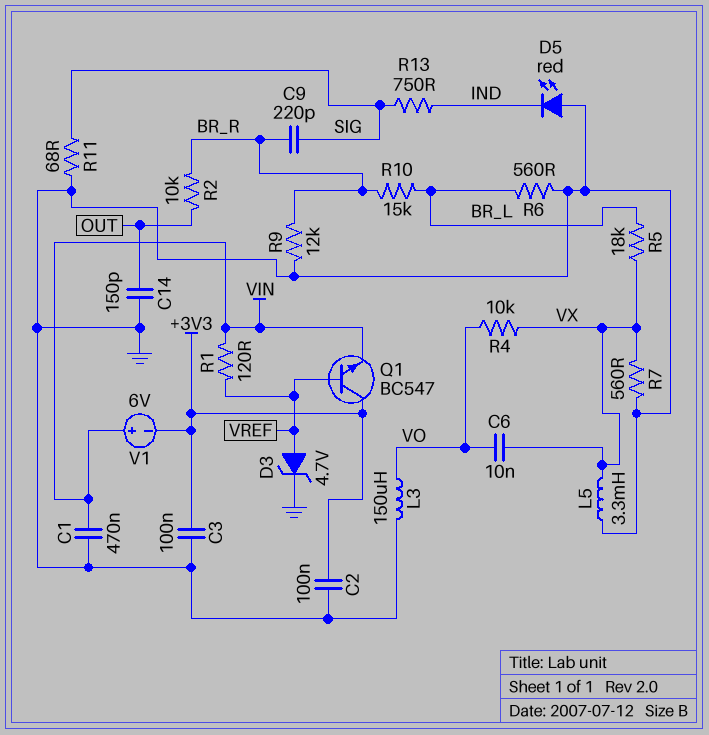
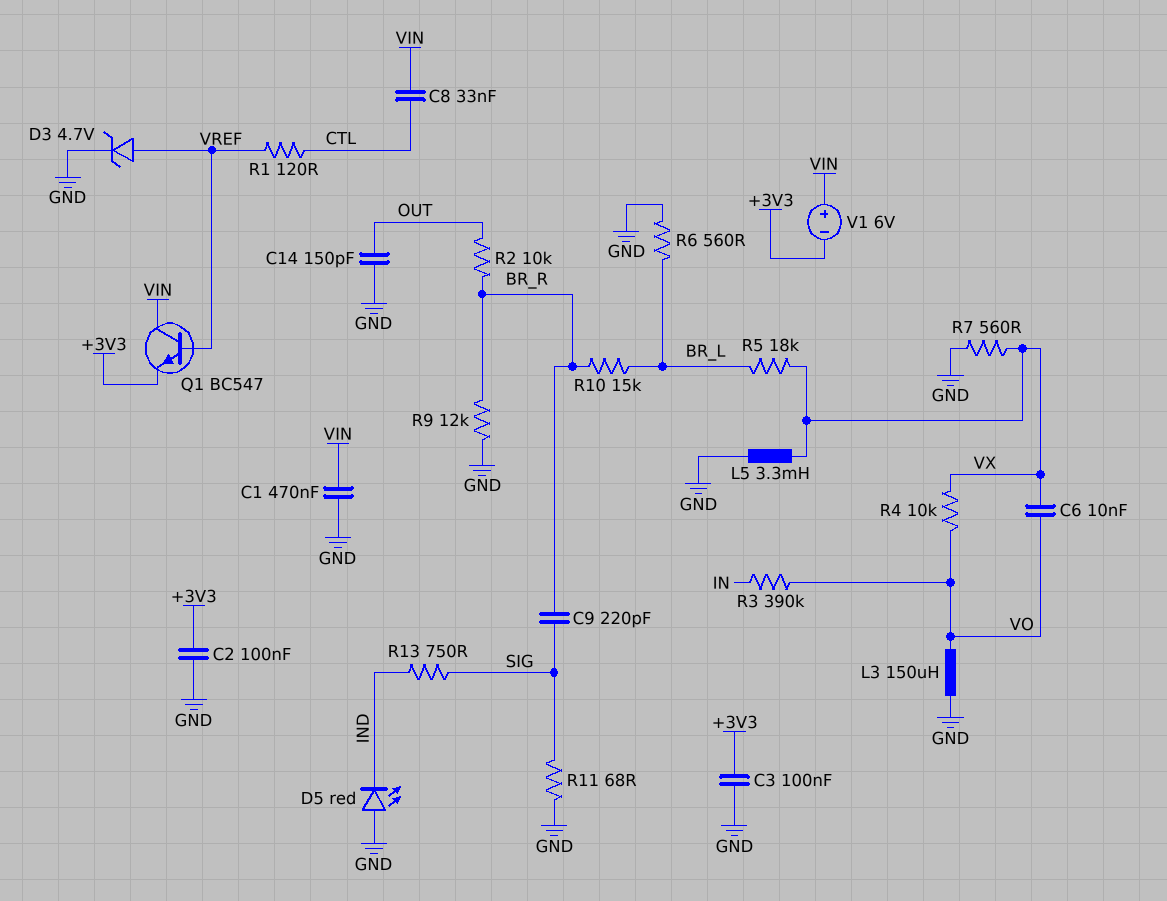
C8: none -> 33nF (CTL, VIN)
Q1: NPN BC547 (B VREF, C +3V3, E VIN) -> NPN BC547 (B VREF, C VIN, E +3V3)
R1: 120 (VIN, VREF) -> 120 (CTL, VREF)
R3: none -> 390k (IN, VO)

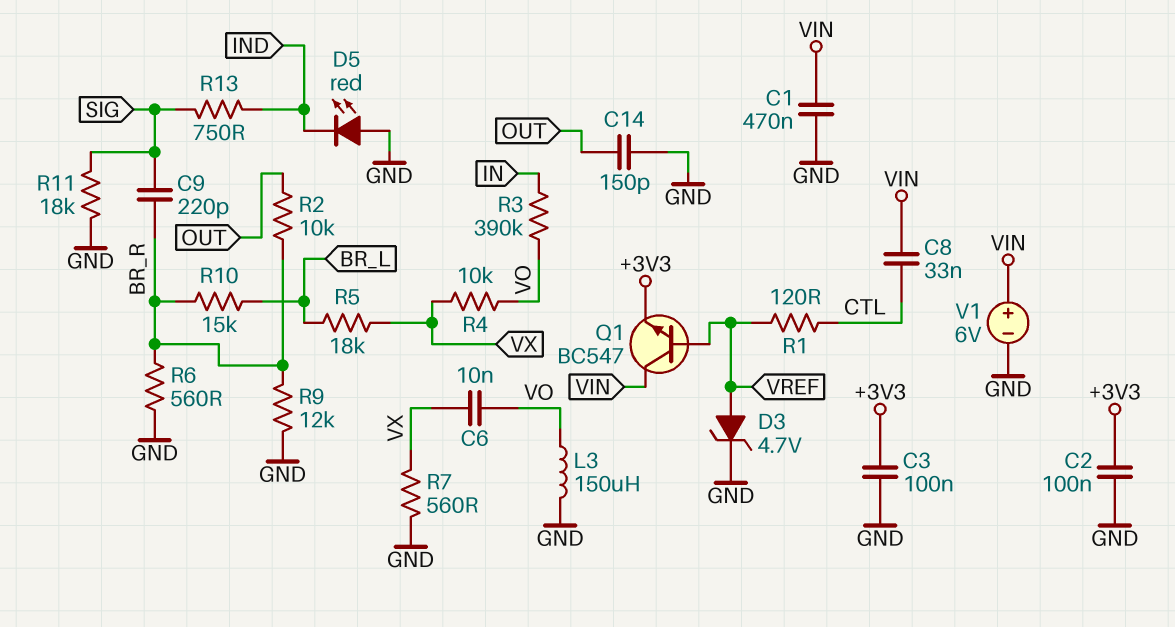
L5: 3.3mH (GND, VX) -> none
R6: 560 (BR_L, GND) -> 560 (BR_R, GND)
R11: 68 (GND, SIG) -> 18k (GND, SIG)
V1: 6V (plus VIN, minus +3V3) -> 6V (plus VIN, minus GND)

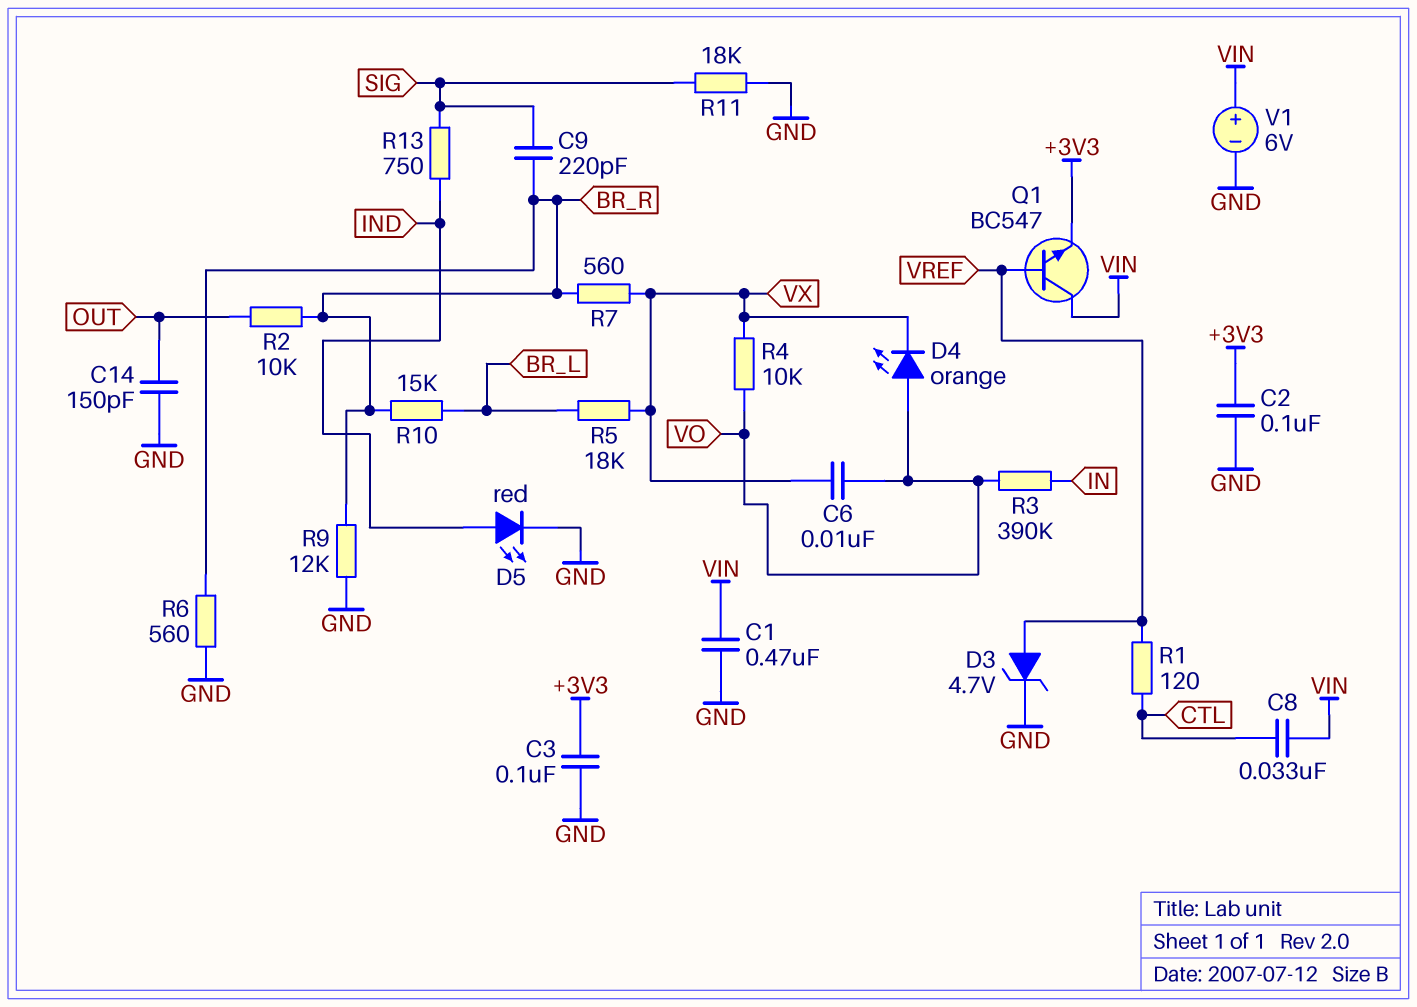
D4: none -> LED orange (A VO, K VX)
D5: LED red (A GND, K IND) -> LED red (A IND, K GND)
L3: 150uH (GND, VO) -> none
R7: 560 (GND, VX) -> 560 (BR_R, VX)

